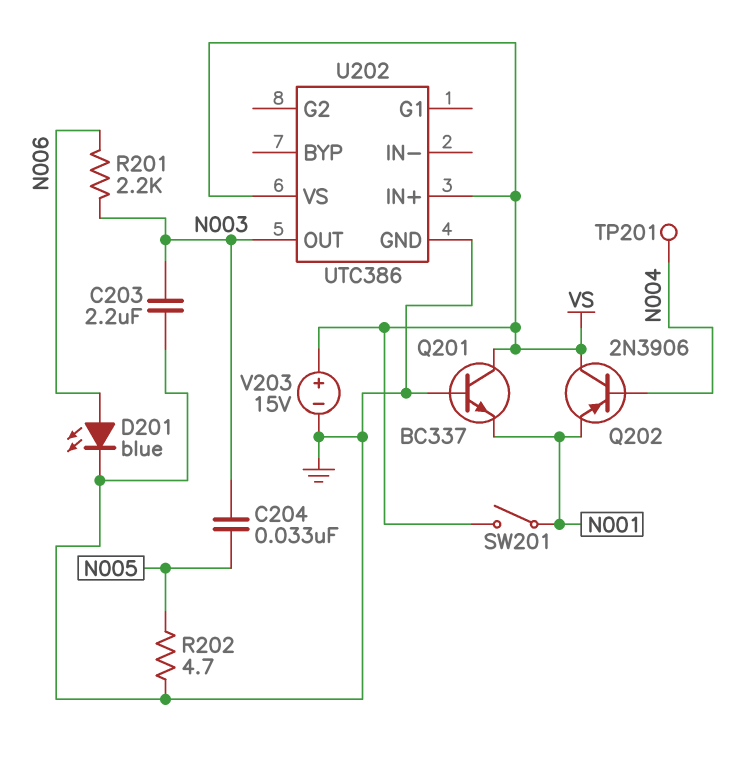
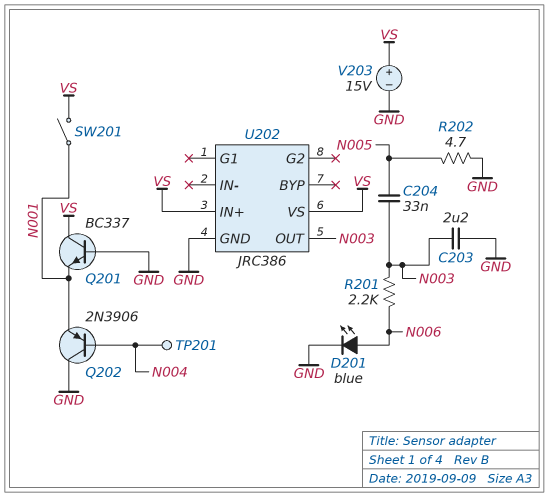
Q202: PNP 2N3906 (B N004, C VS, E N001) -> PNP 2N3906 (B N004, C GND, E N001)
U202: UTC386 -> JRC386

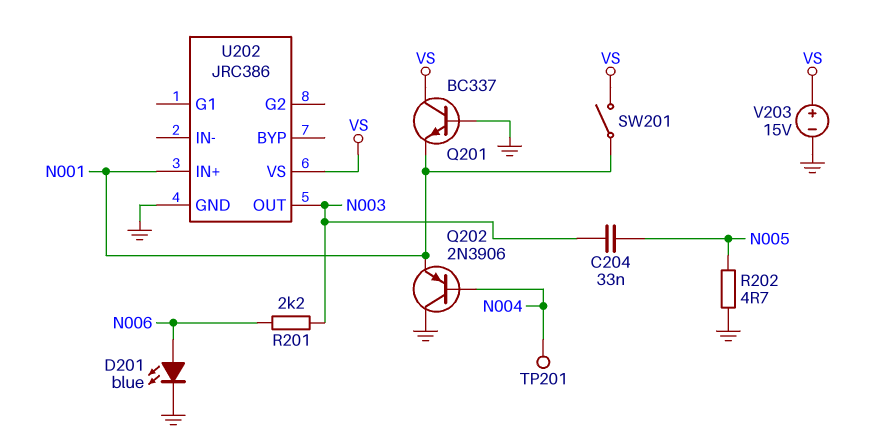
C203: 2.2uF (GND, N003) -> none
U202 pin IN+: VS -> N001

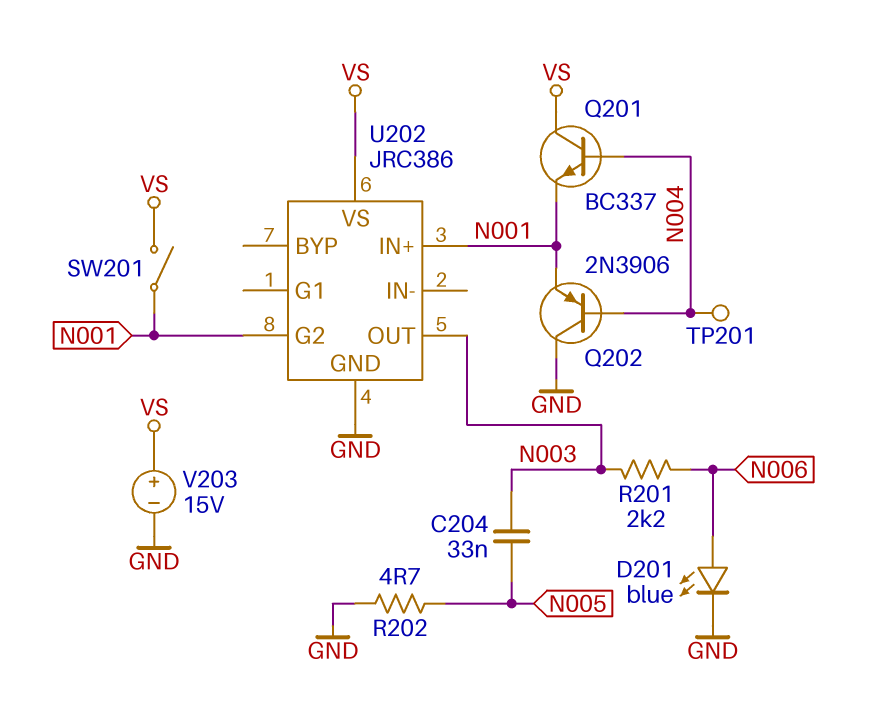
Q201: NPN BC337 (B GND, C VS, E N001) -> NPN BC337 (B N004, C VS, E N001)
U202 pin G2: none -> N001

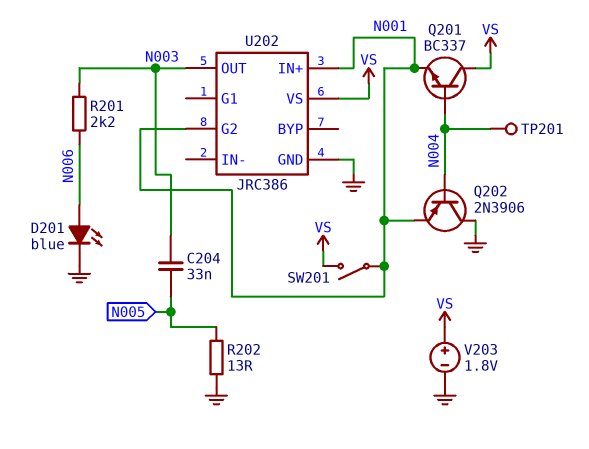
R202: 4.7 (GND, N005) -> 13 (GND, N005)
V203: 15V (plus VS, minus GND) -> 1.8V (plus VS, minus GND)

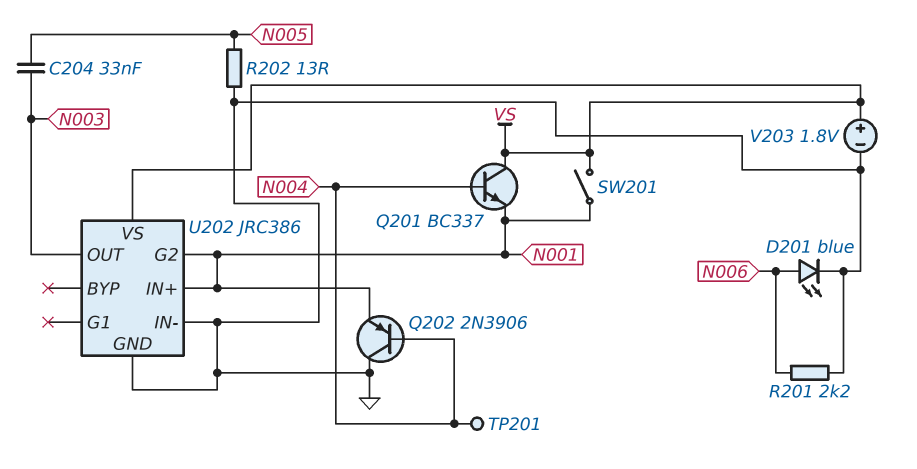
R201: 2.2k (N003, N006) -> 2.2k (GND, N006)
U202 pin IN-: none -> GND

